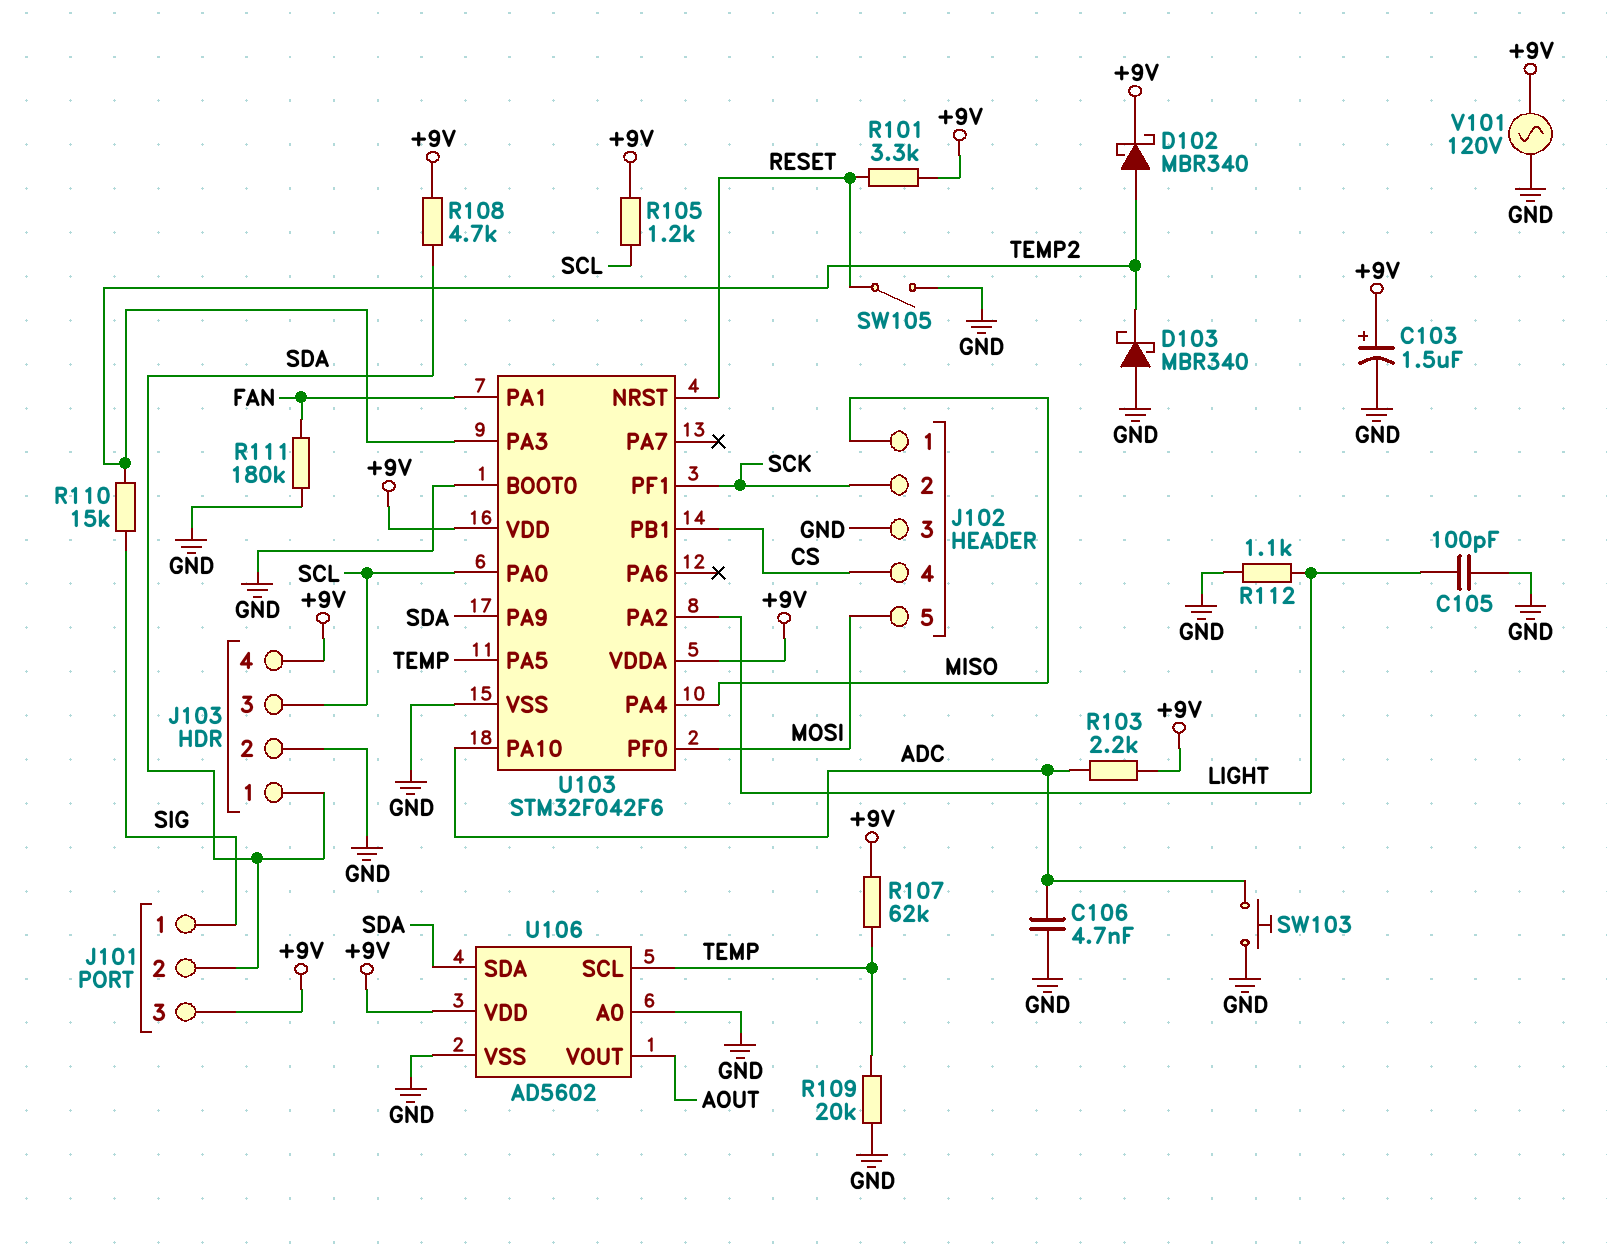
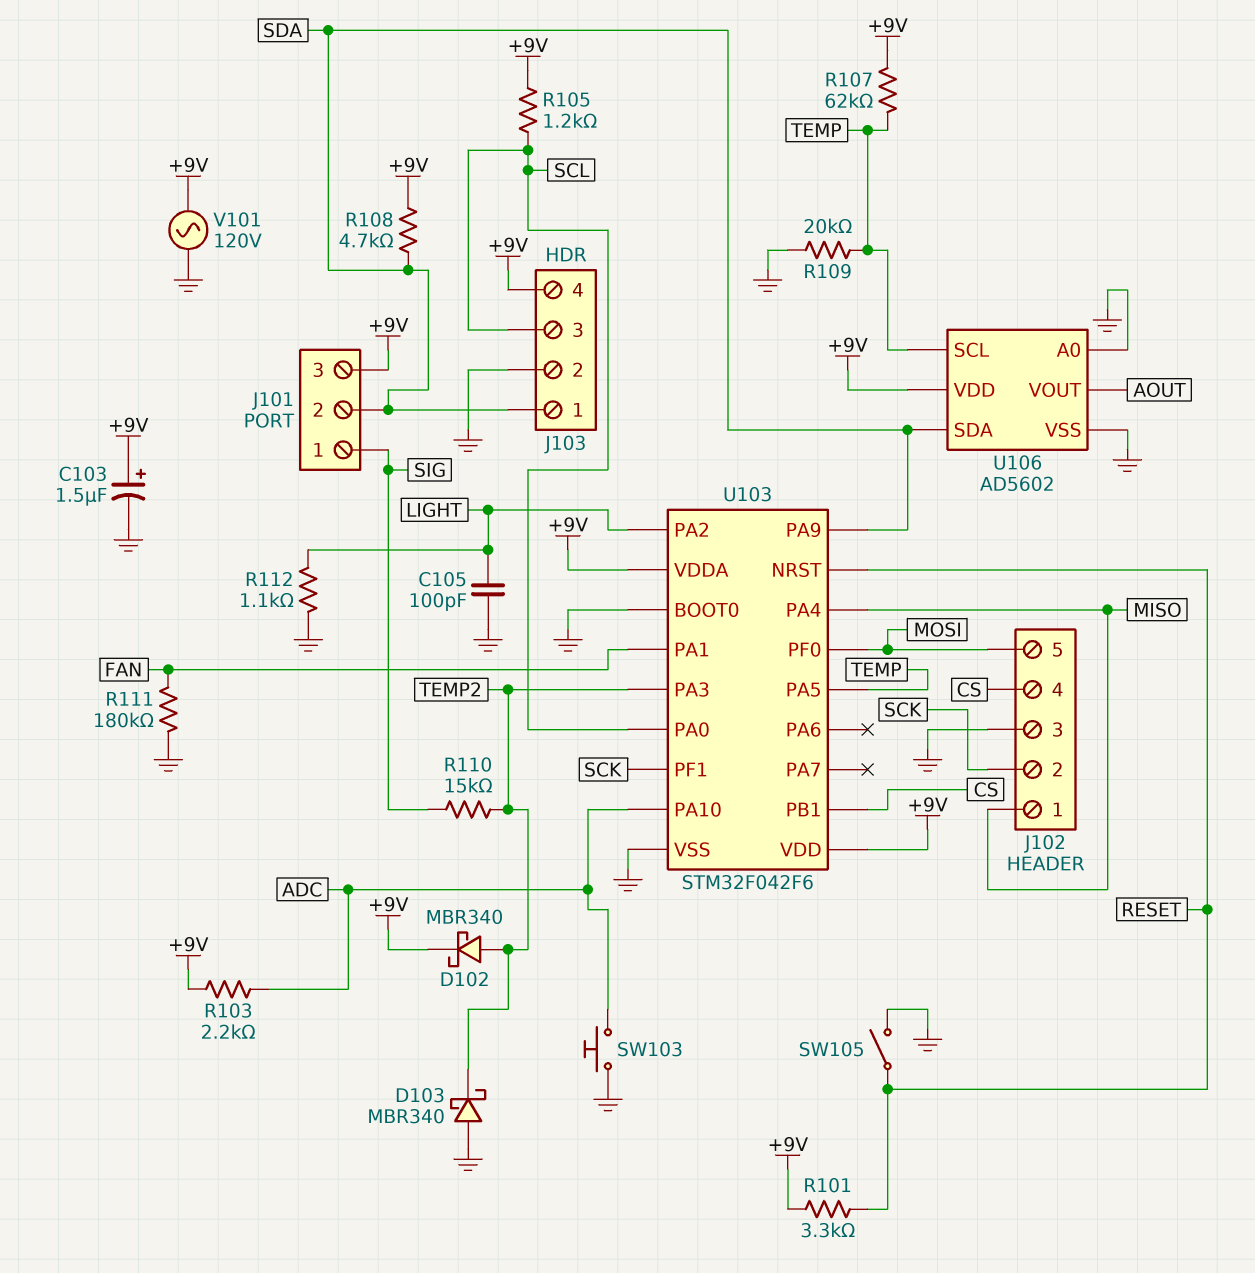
C106: 4.7nF (ADC, GND) -> none

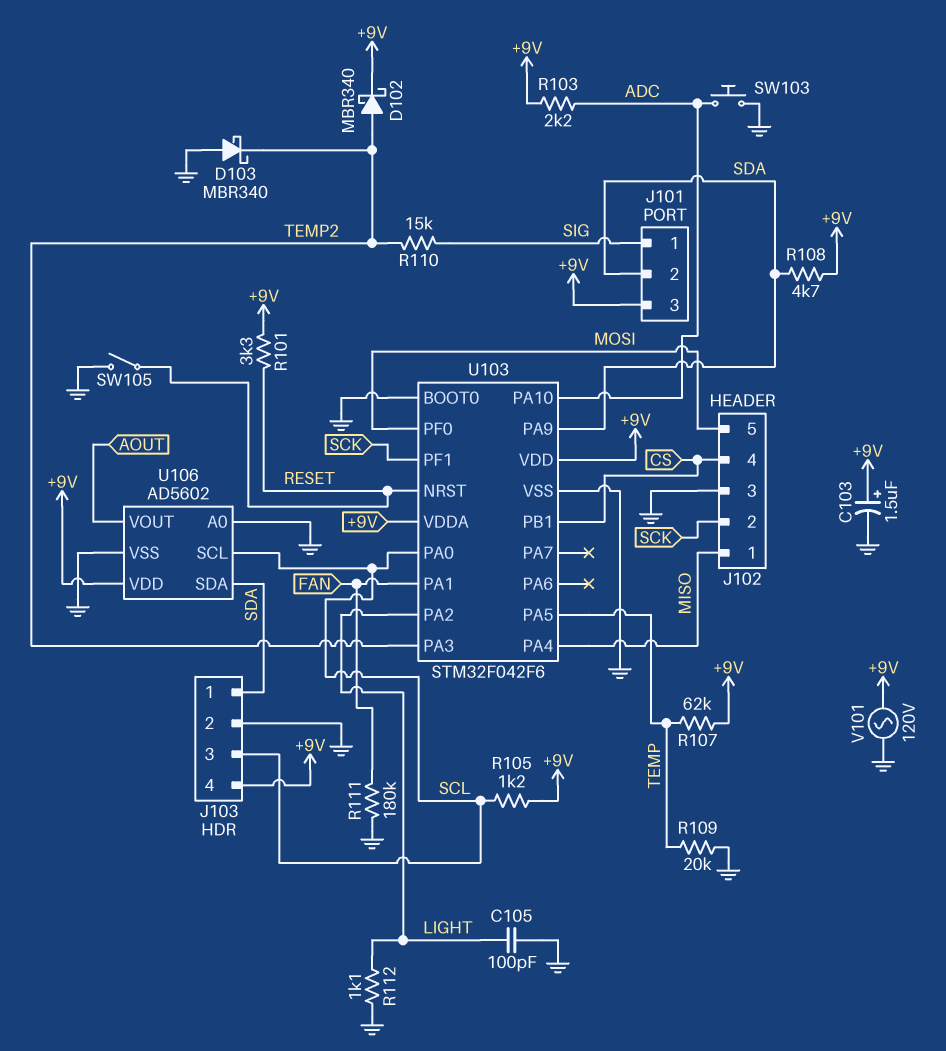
U106 pin SCL: TEMP -> SCL

